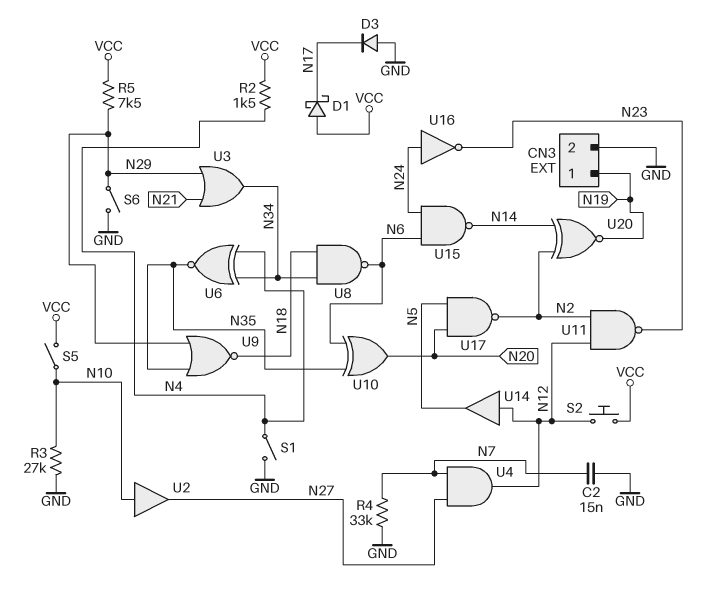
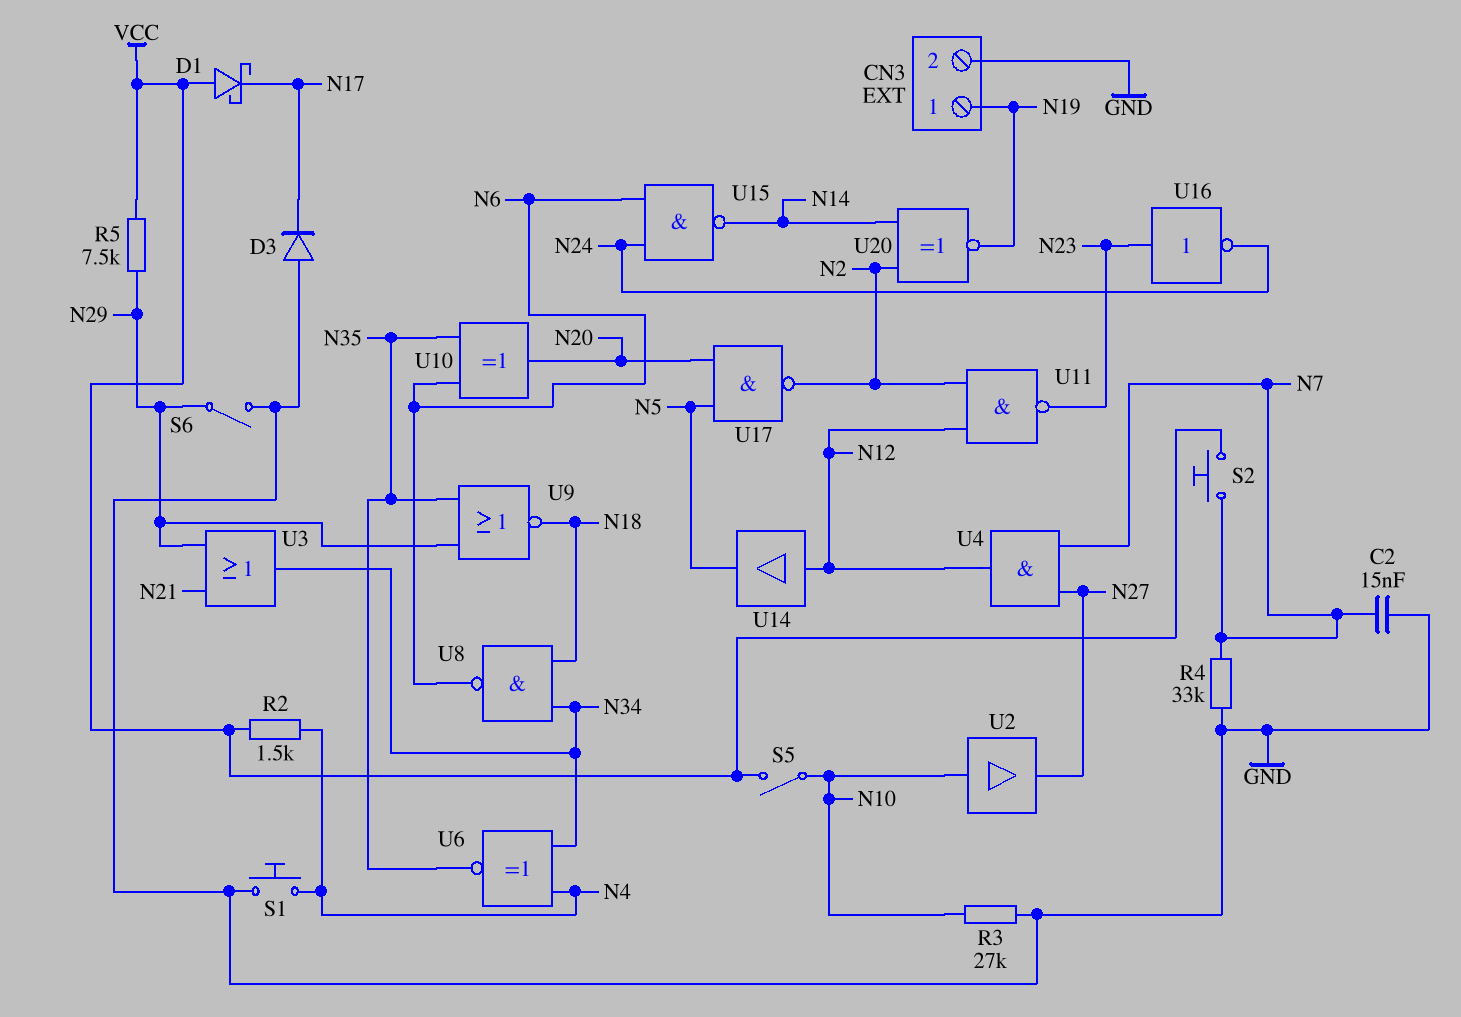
S1: switch (GND, N4) -> button (GND, N4)
S2: button (N12, VCC) -> button (N7, VCC)
U16: NOT (in N24, out N23) -> NOT (in N23, out N24)

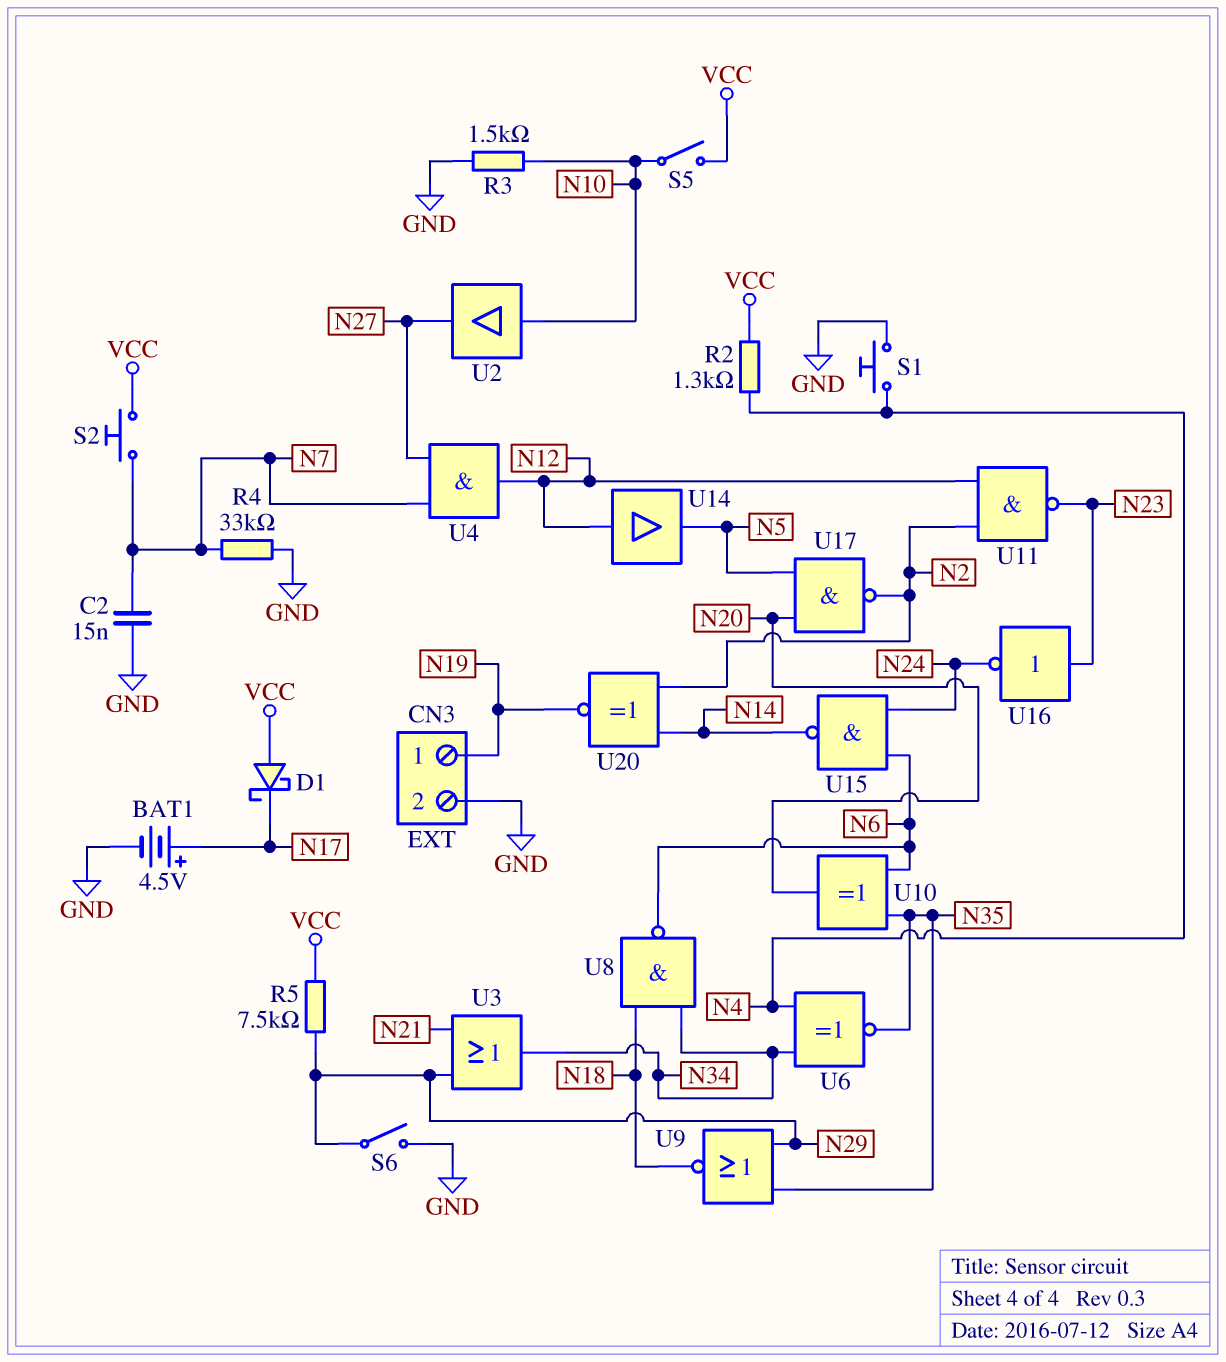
BAT1: none -> 4.5V (plus N17, minus GND)
D3: diode (A GND, K N17) -> none
R2: 1.5k (N4, VCC) -> 1.3k (N4, VCC)
R3: 27k (GND, N10) -> 1.5k (GND, N10)

